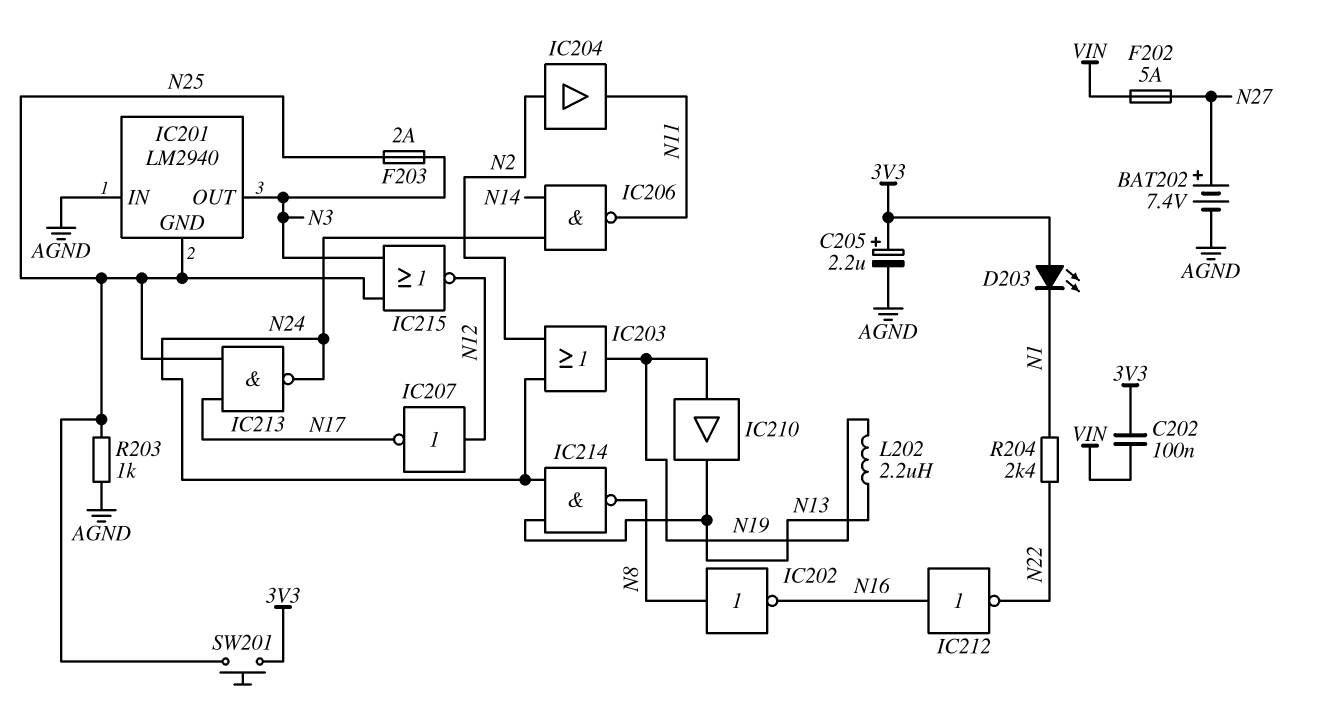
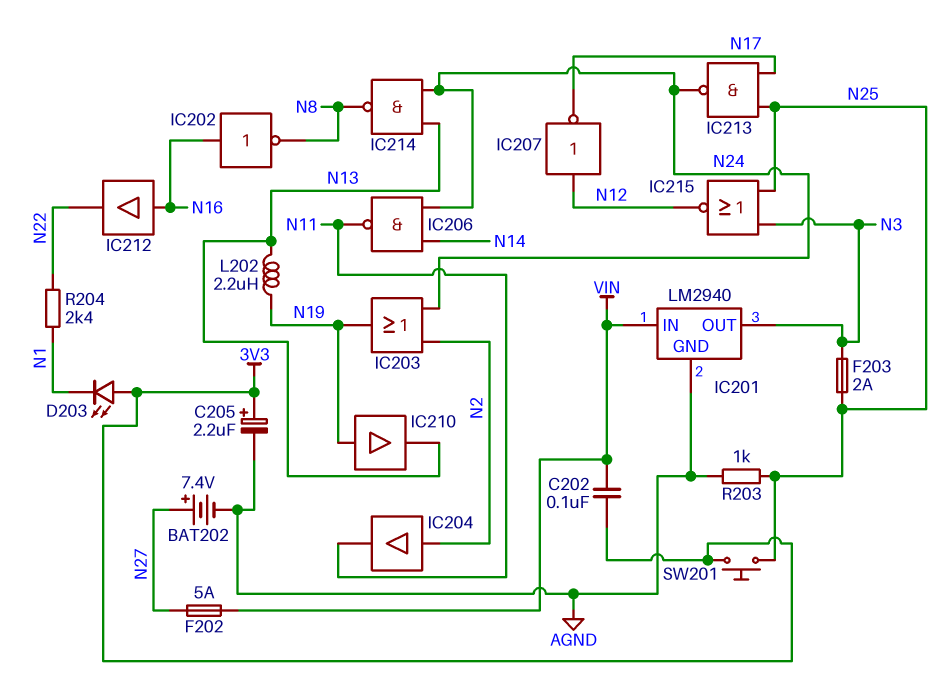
IC201 pin GND: N25 -> AGND
IC201 pin IN: AGND -> VIN
IC202: NOT (in N8, out N16) -> NOT (in N16, out N8)
IC212: NOT (in N16, out N22) -> buffer (in N16, out N22)

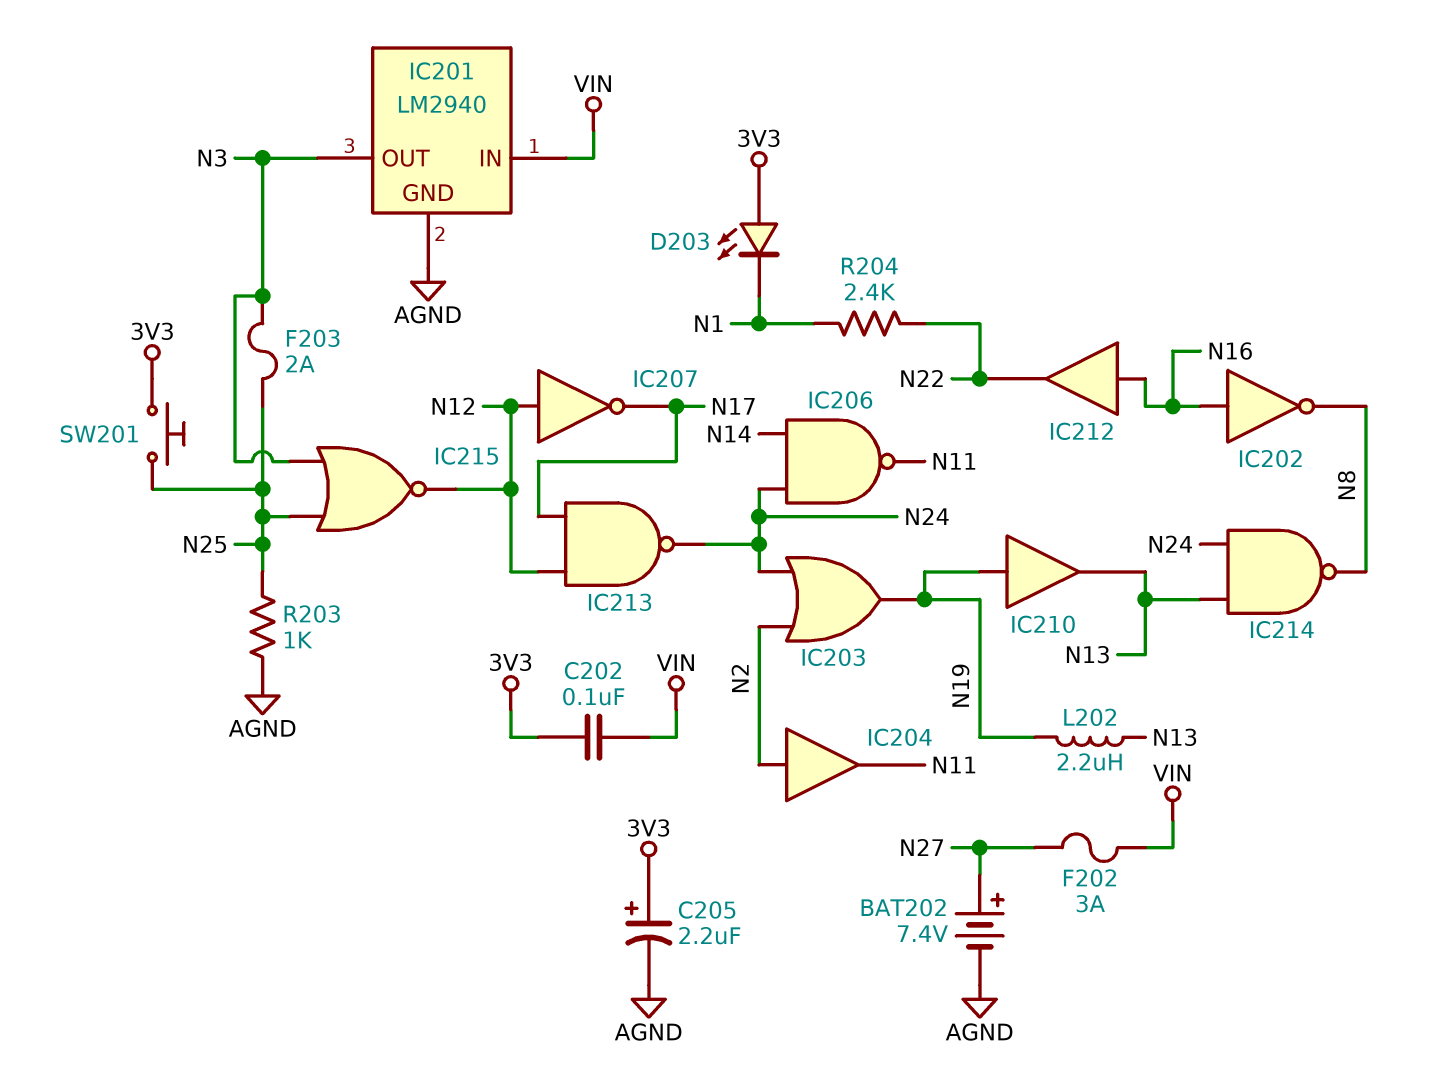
F202: 5A (N27, VIN) -> 3A (N27, VIN)
IC213: NAND (in N17, in N25, out N24) -> NAND (in N12, in N17, out N24)

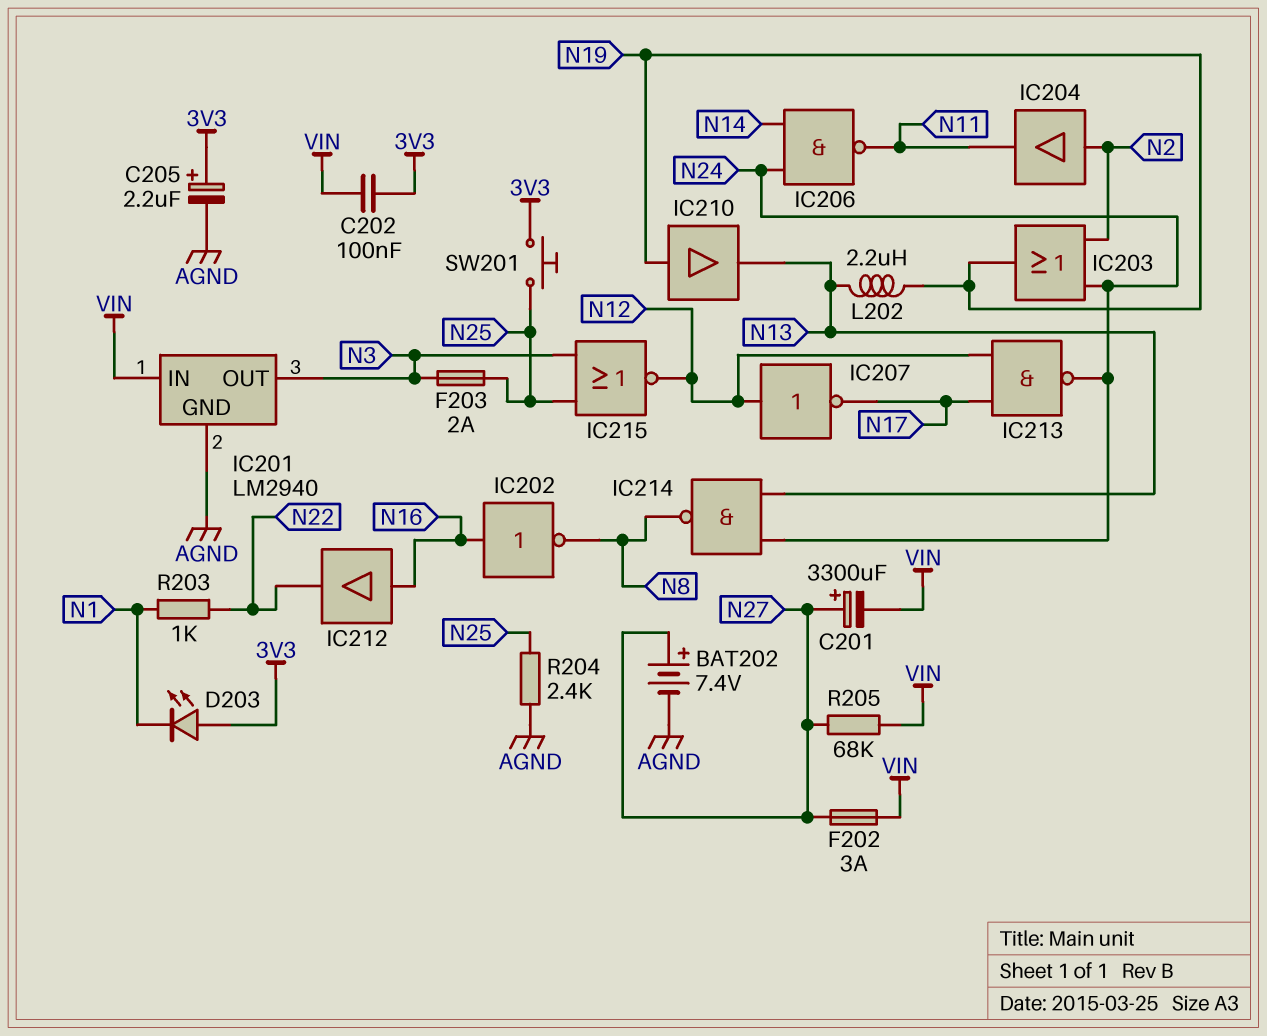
C201: none -> 3300uF (plus N27, minus VIN)
R203: 1k (AGND, N25) -> 1k (N1, N22)
R204: 2.4k (N1, N22) -> 2.4k (AGND, N25)
R205: none -> 68k (N27, VIN)

